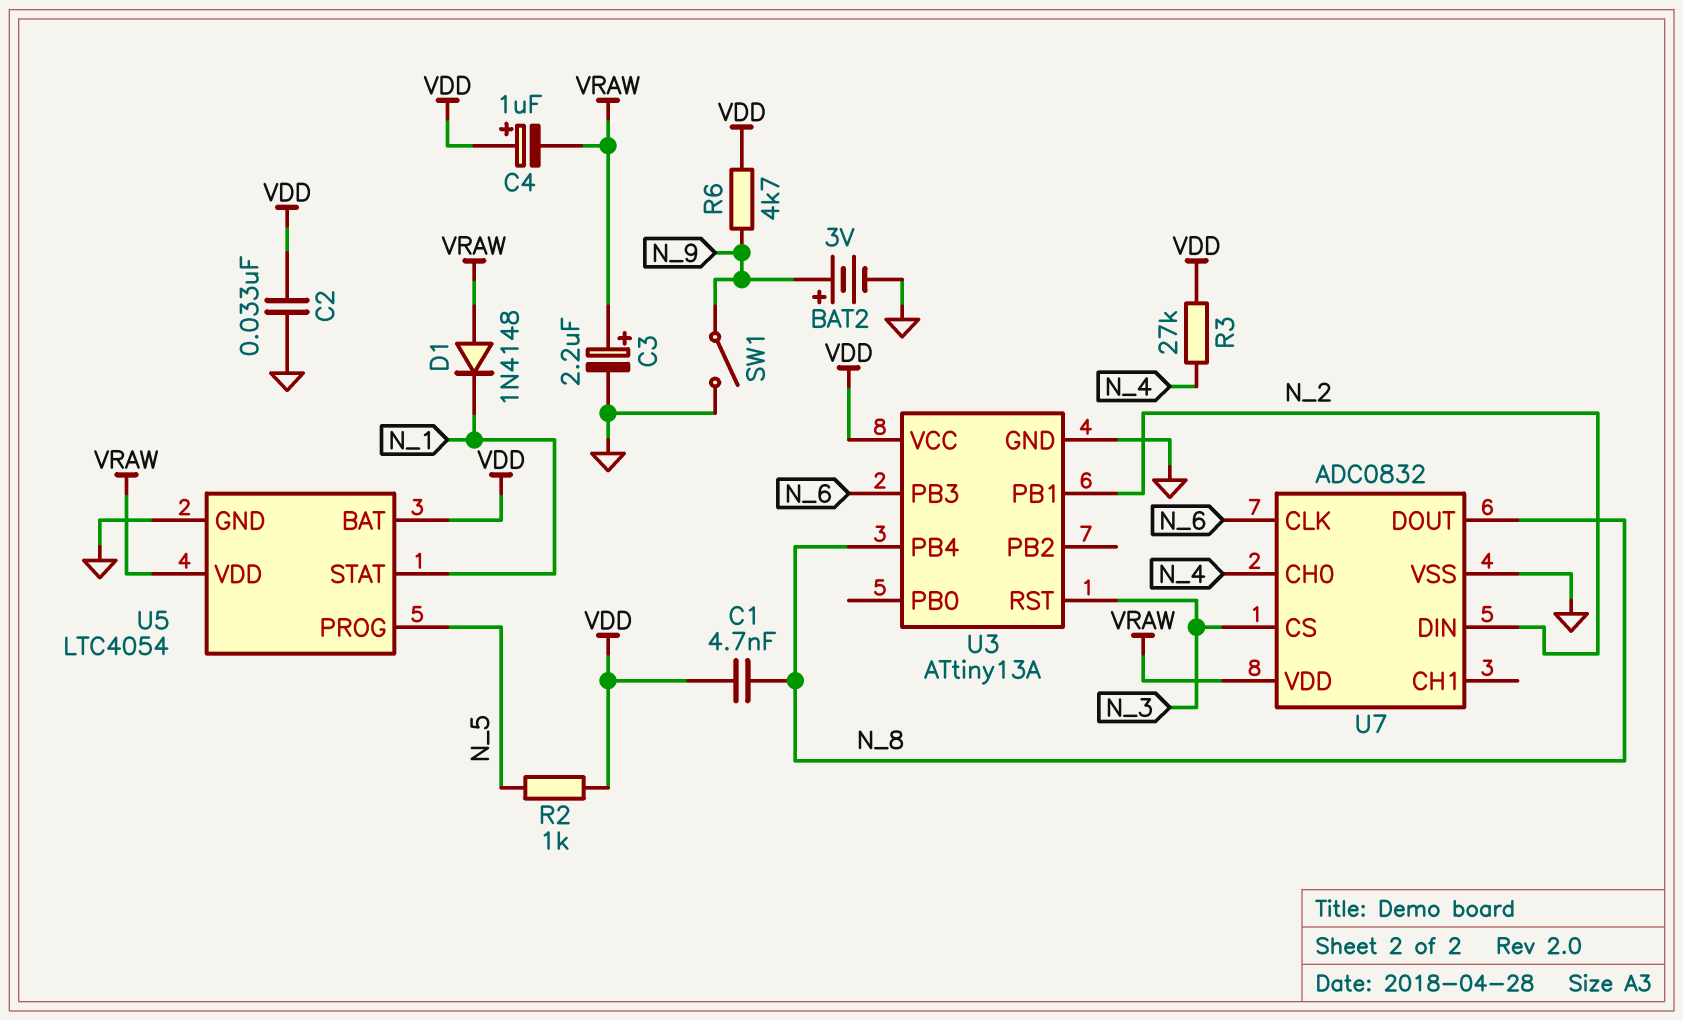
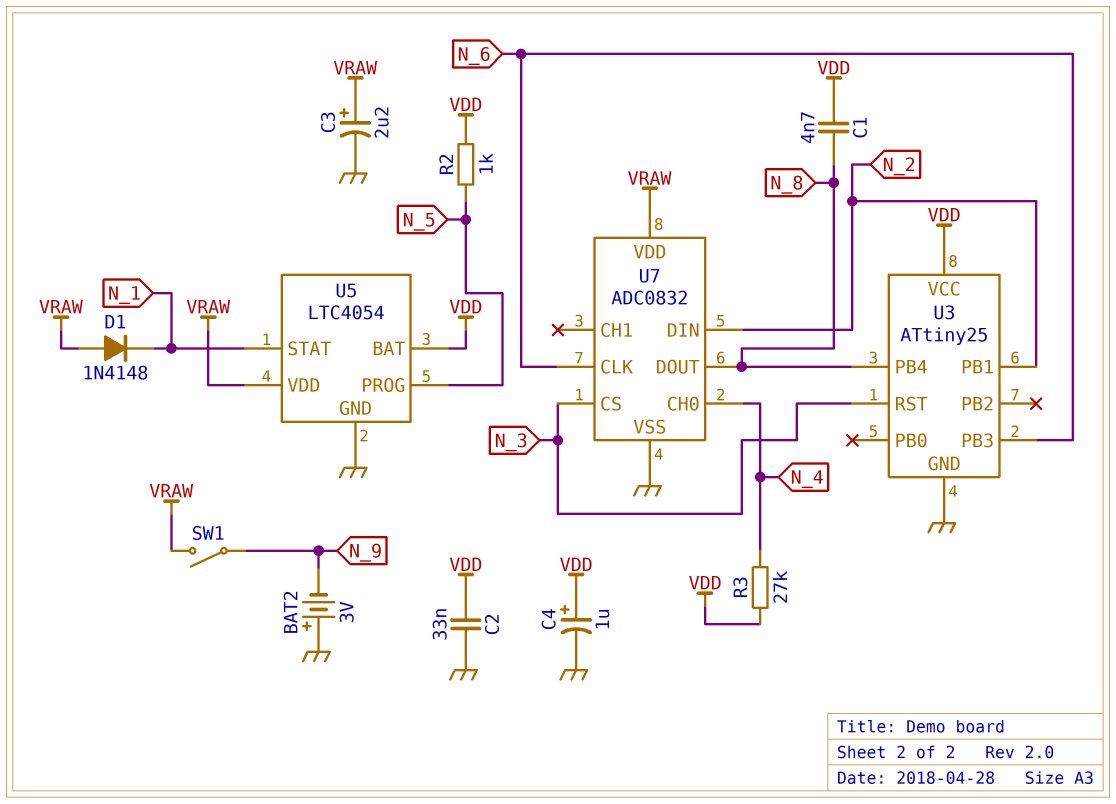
BAT2: 3V (plus N_9, minus GND) -> 3V (plus GND, minus N_9)
C4: 1uF (plus VDD, minus VRAW) -> 1uF (plus VDD, minus GND)
R6: 4.7k (N_9, VDD) -> none
SW1: switch (GND, N_9) -> switch (N_9, VRAW)
U3: ATtiny13A -> ATtiny25

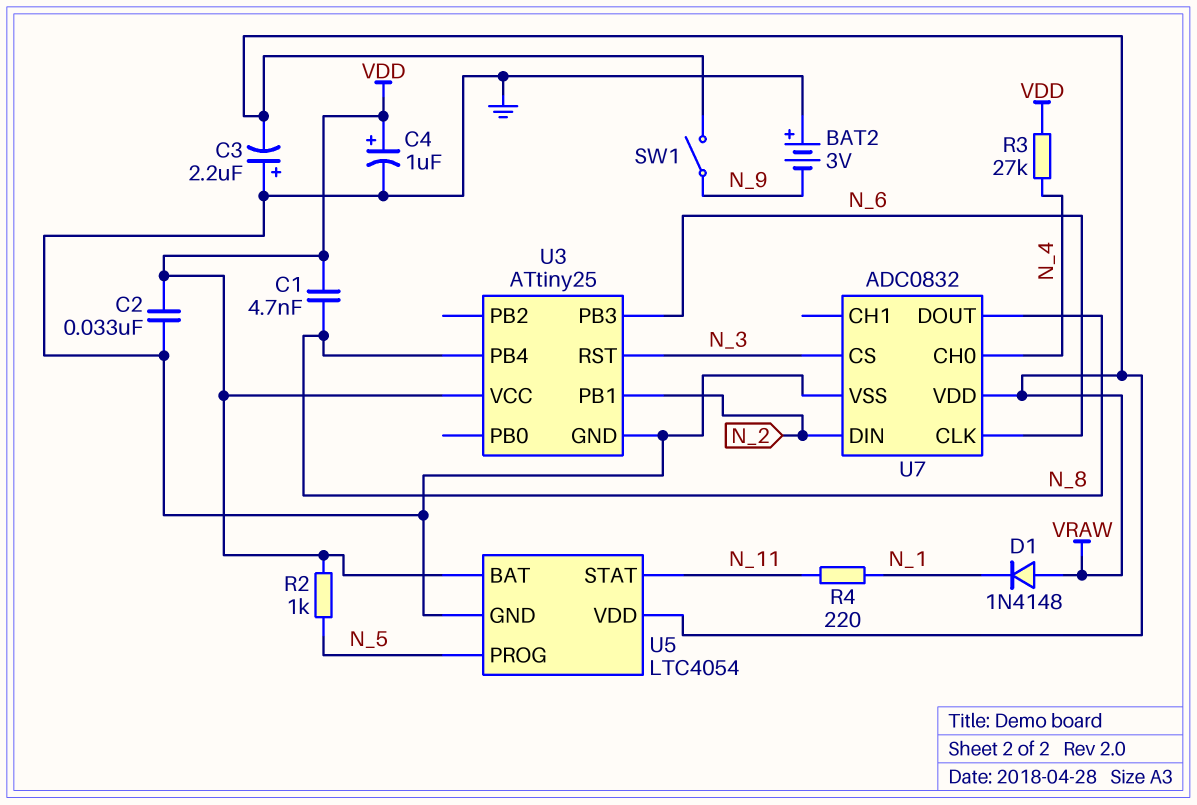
C3: 2.2uF (plus VRAW, minus GND) -> 2.2uF (plus GND, minus VRAW)
R4: none -> 220 (N_1, N_11)
U5 pin STAT: N_1 -> N_11

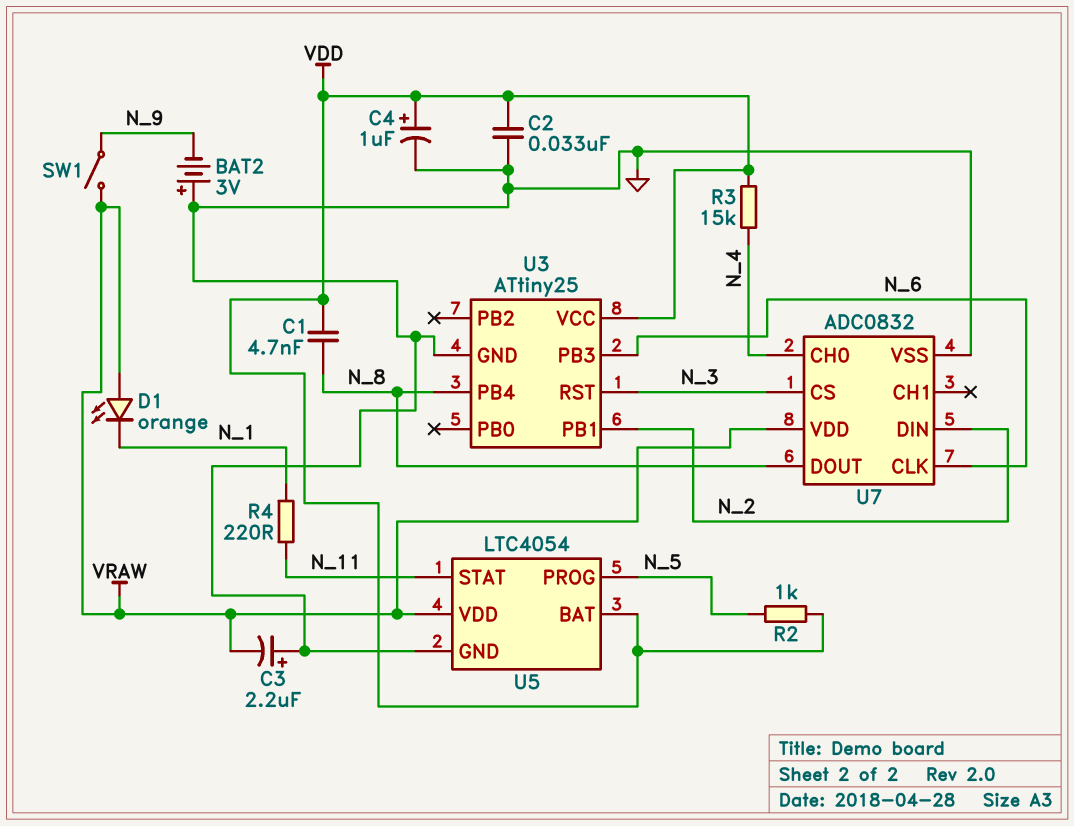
D1: diode 1N4148 (A VRAW, K N_1) -> LED orange (A VRAW, K N_1)
R3: 27k (N_4, VDD) -> 15k (N_4, VDD)

